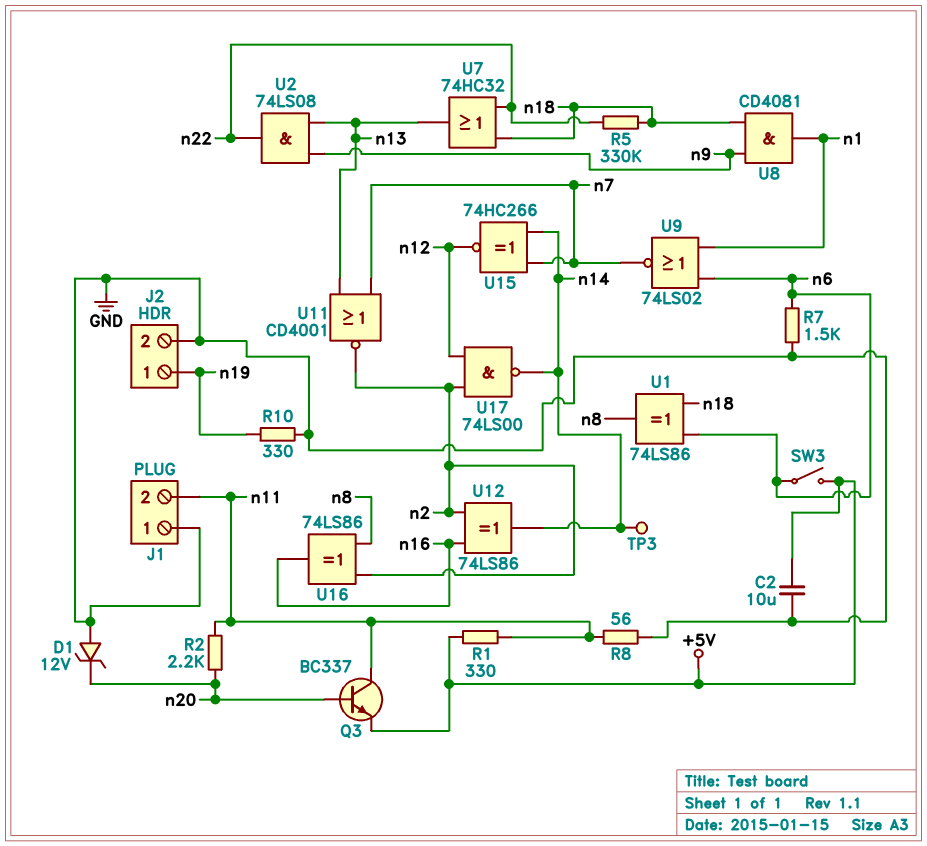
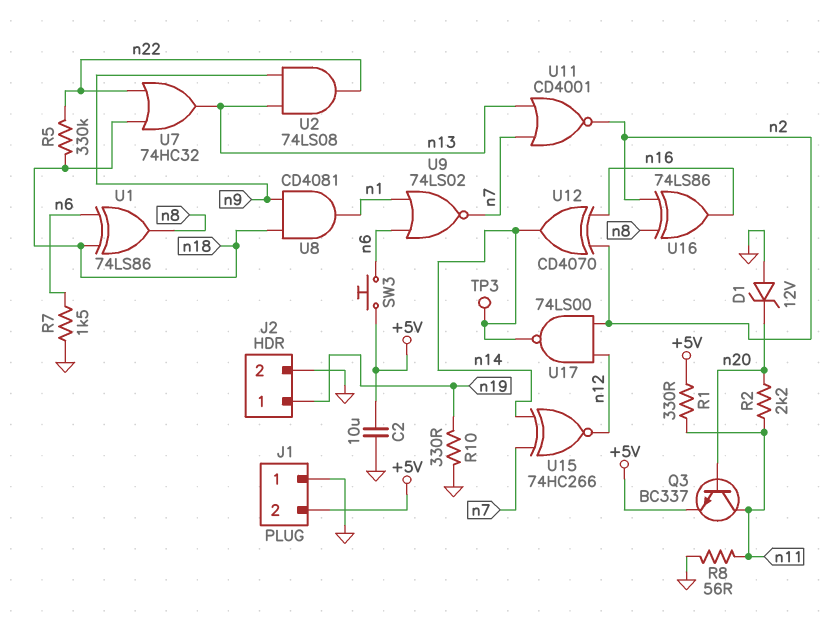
J1 pin 2: n11 -> +5V
SW3: switch (+5V, n6) -> button (+5V, n6)
U12: XOR 74LS86 (in n2, in n16, out n14) -> XOR CD4070 (in n2, in n16, out n14)

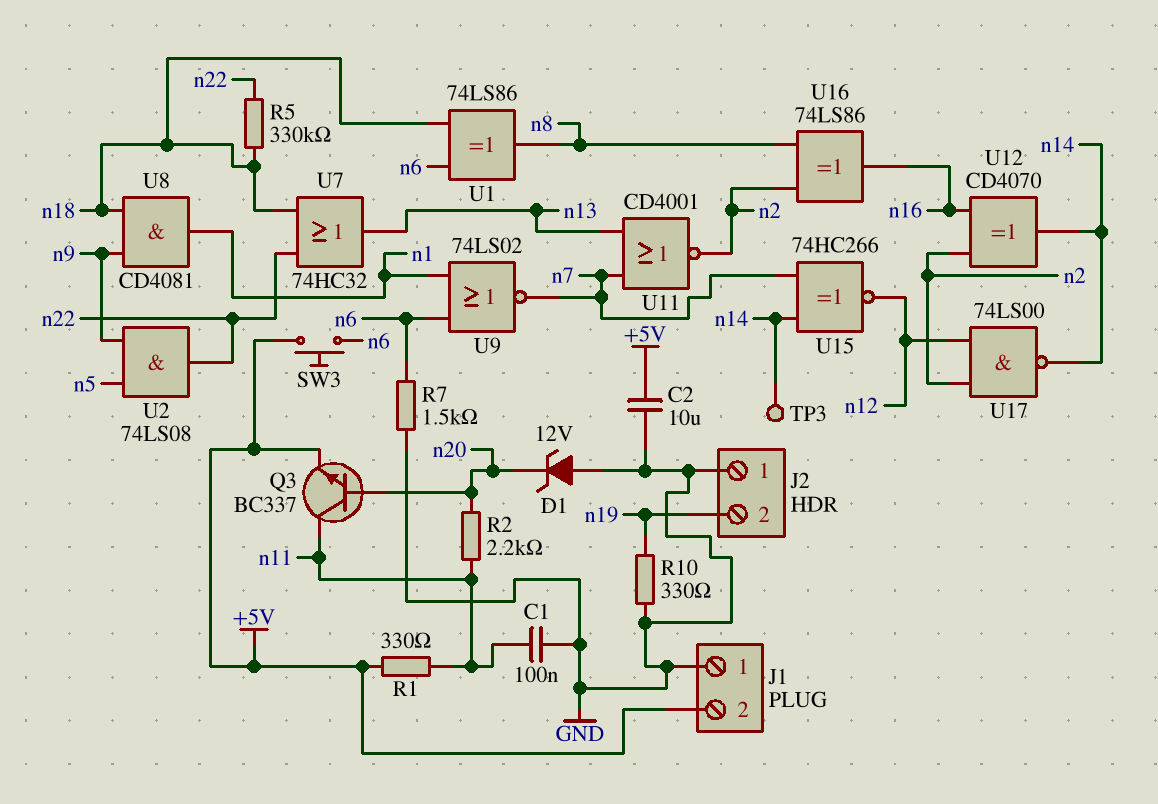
C1: none -> 100nF (GND, n11)
J2 pin 1: n19 -> GND
J2 pin 2: GND -> n19
R8: 56 (GND, n11) -> none
U2: AND 74LS08 (in n9, in n13, out n22) -> AND 74LS08 (in n5, in n9, out n22)

